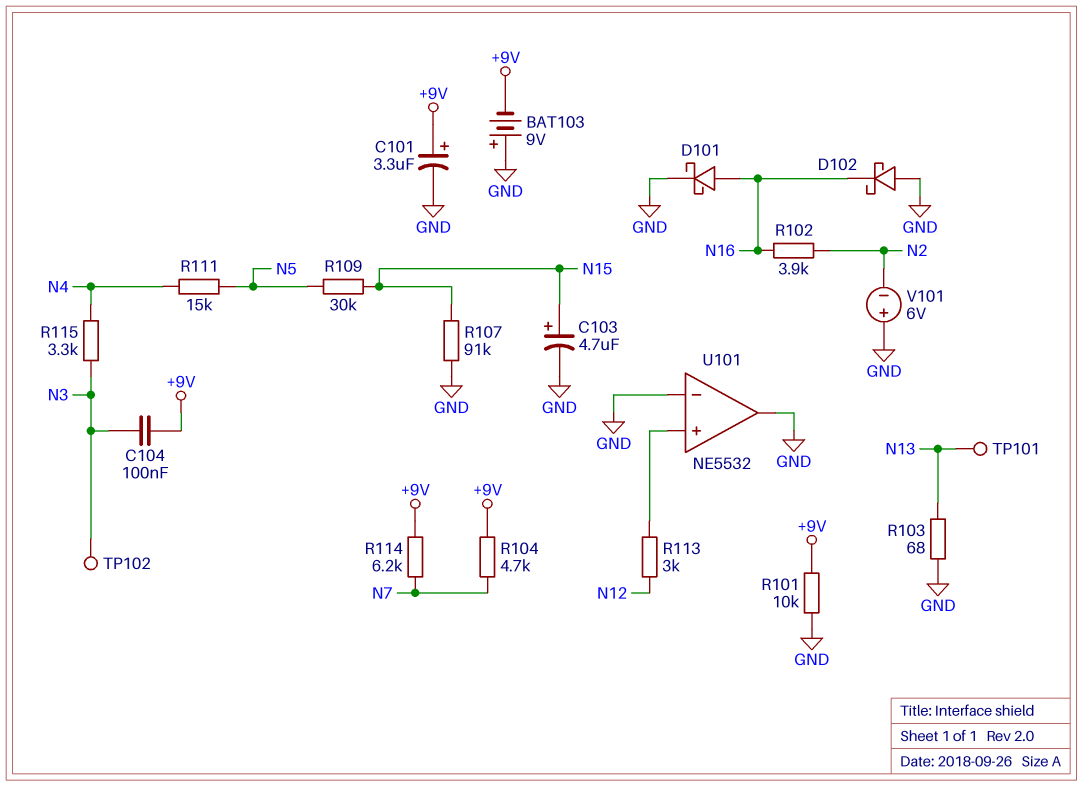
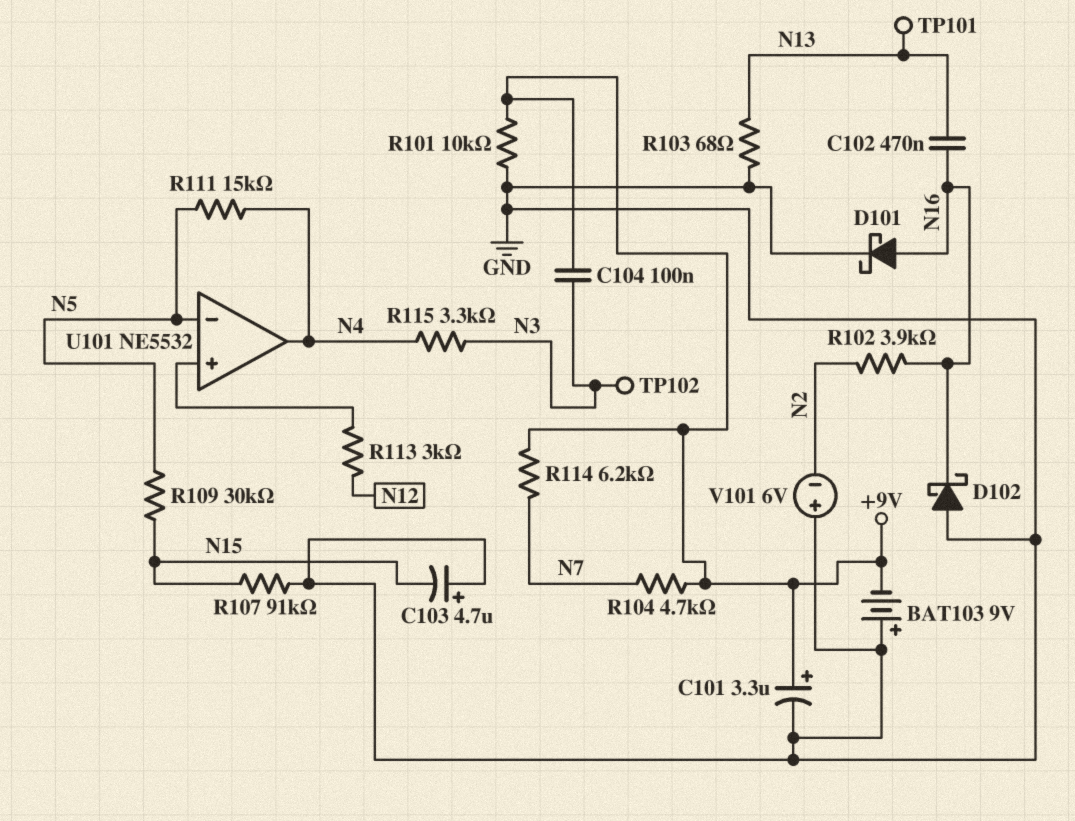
C102: none -> 470nF (N13, N16)
C103: 4.7uF (plus N15, minus GND) -> 4.7uF (plus GND, minus N15)
U101 pin in-: GND -> N5
U101 pin out: GND -> N4

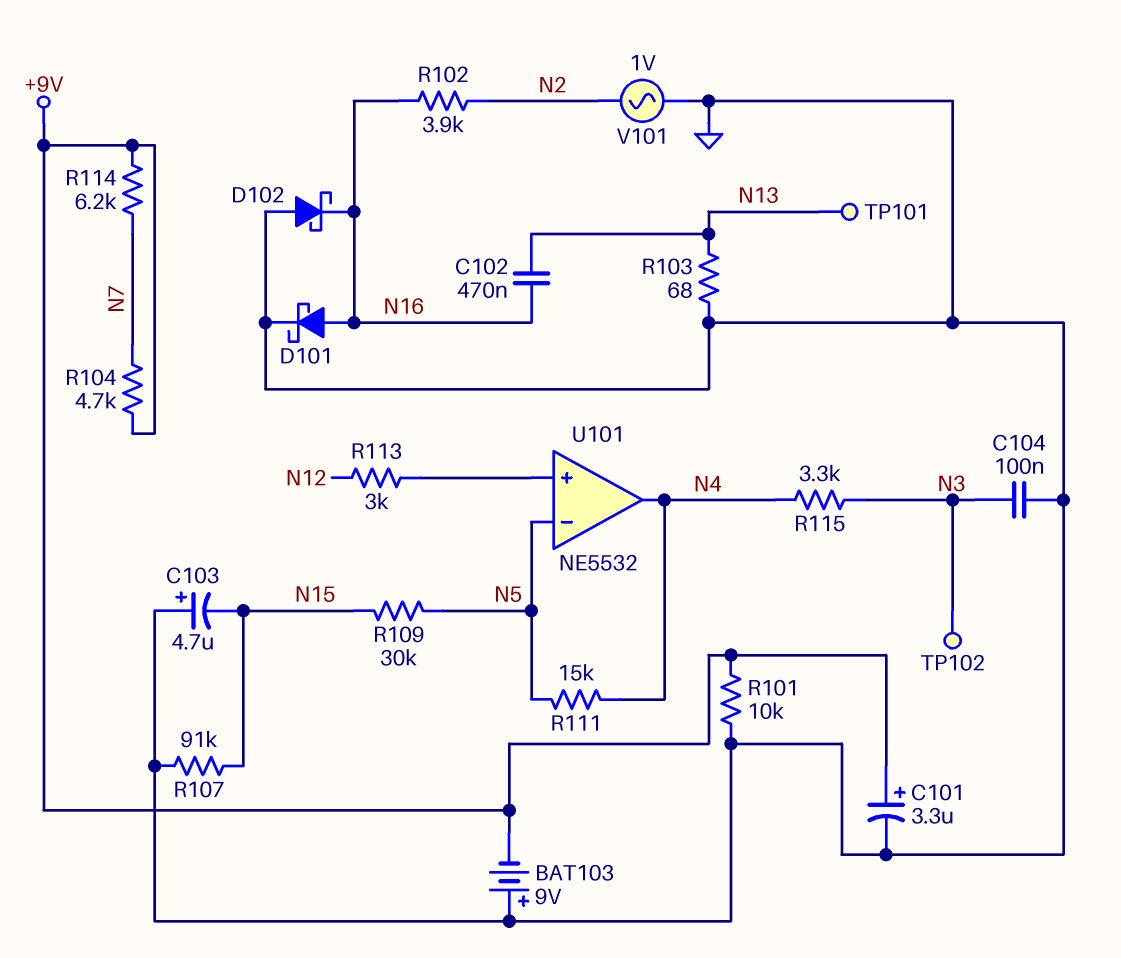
C104: 100nF (+9V, N3) -> 100nF (GND, N3)
V101: 6V (plus GND, minus N2) -> AC 1V (GND, N2)

